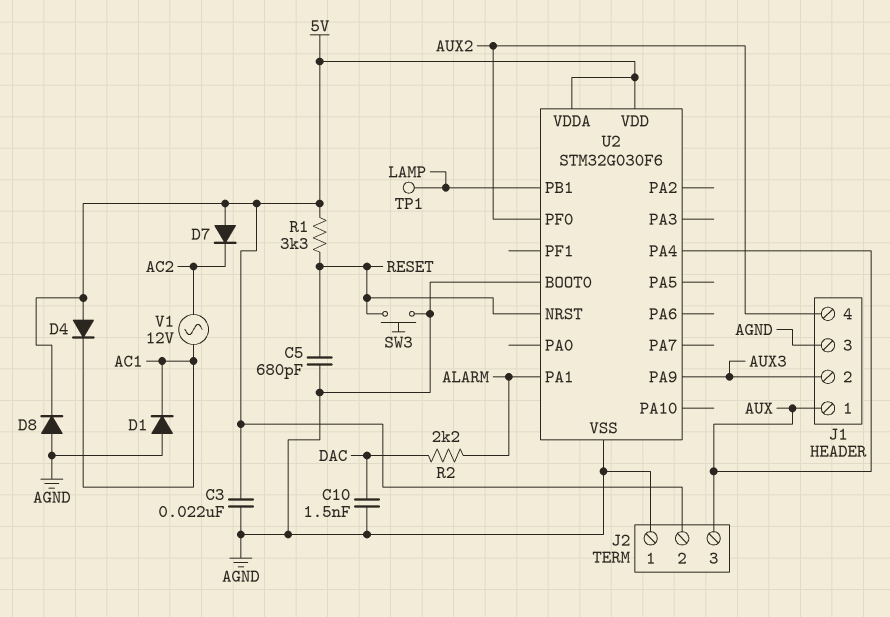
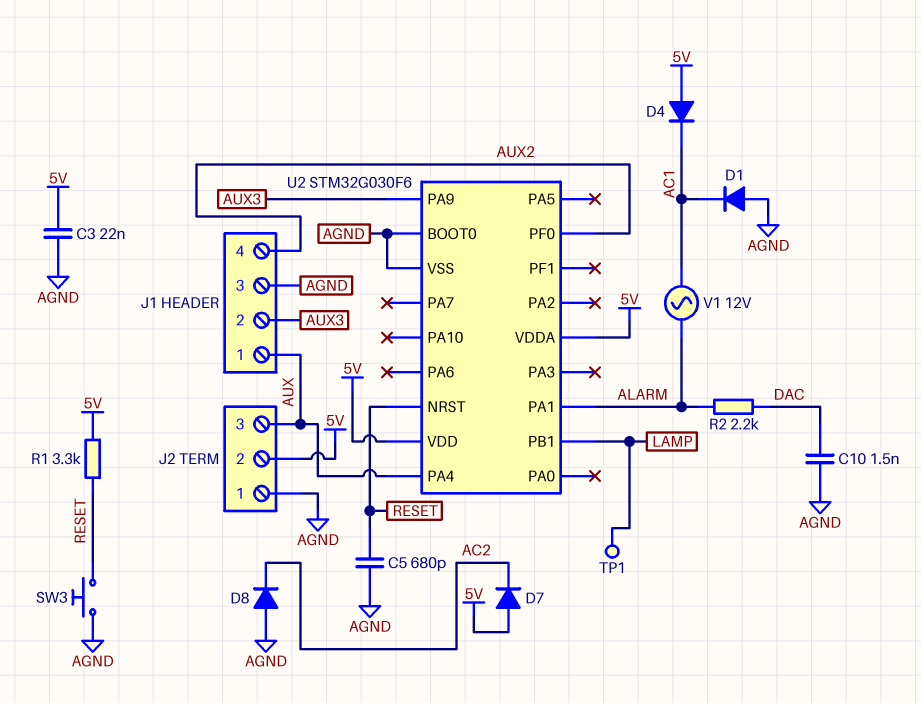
D8: diode (A AGND, K 5V) -> diode (A AGND, K AC2)
V1: AC 12V (AC1, AC2) -> AC 12V (AC1, ALARM)

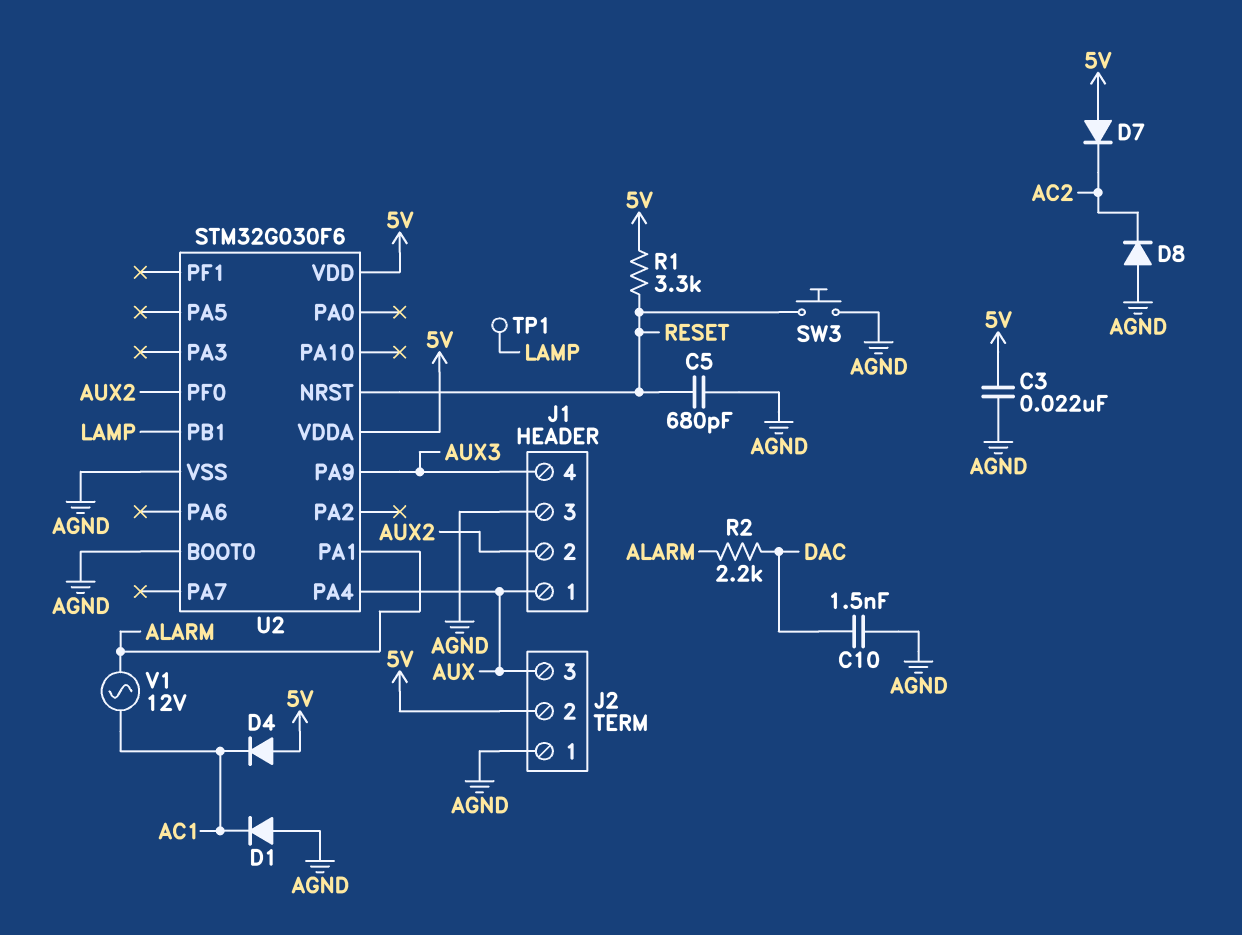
J1 pin 2: AUX3 -> AUX2
J1 pin 4: AUX2 -> AUX3

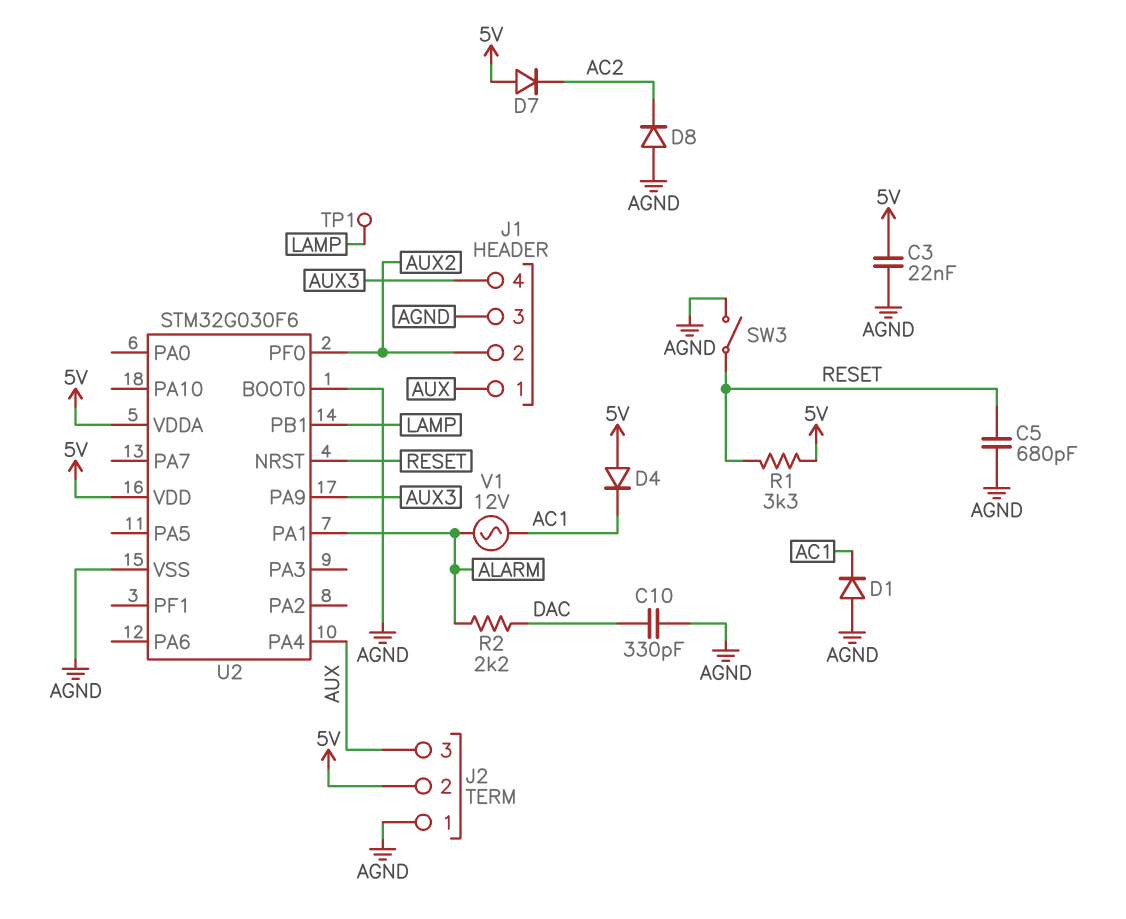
C10: 1.5nF (AGND, DAC) -> 330pF (AGND, DAC)
SW3: button (AGND, RESET) -> switch (AGND, RESET)

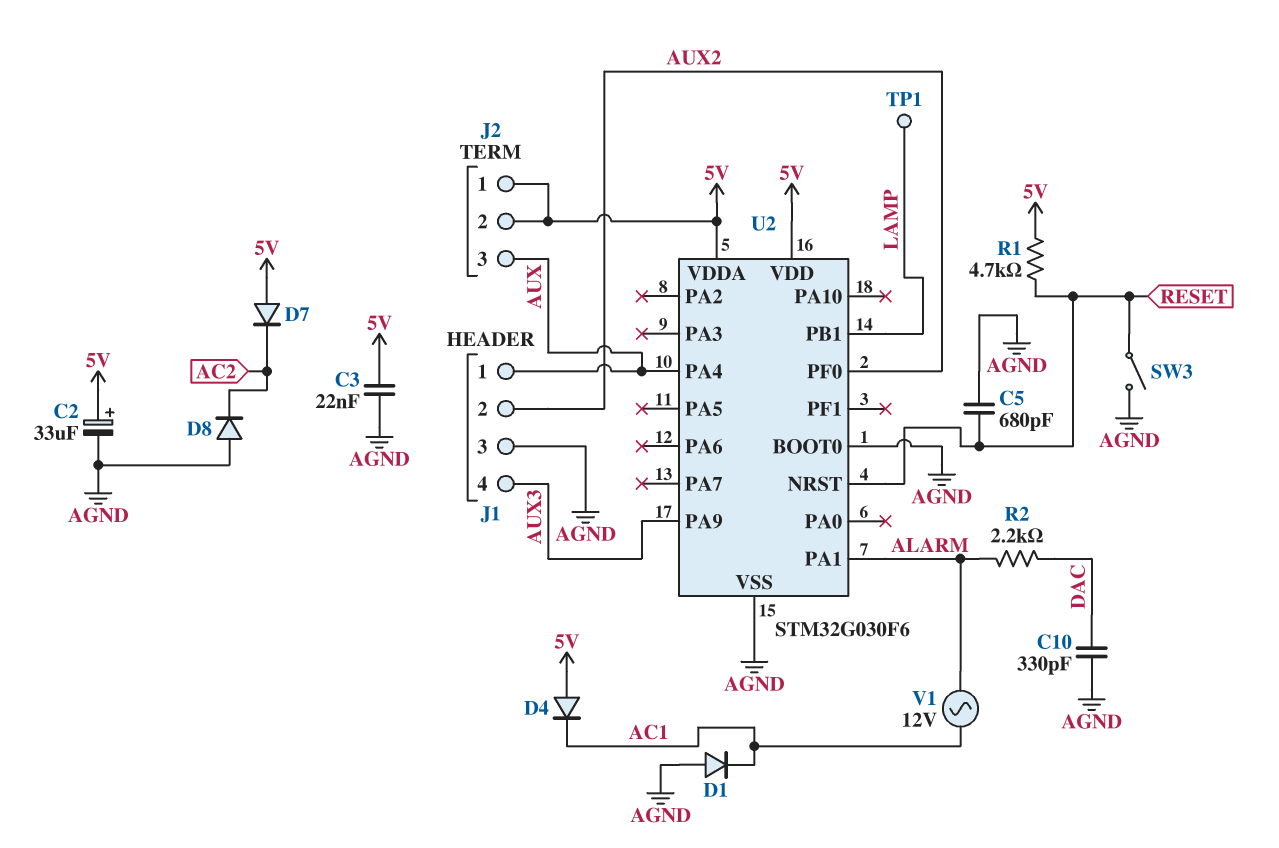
C2: none -> 33uF (plus 5V, minus AGND)
J2 pin 1: AGND -> 5V
R1: 3.3k (5V, RESET) -> 4.7k (5V, RESET)

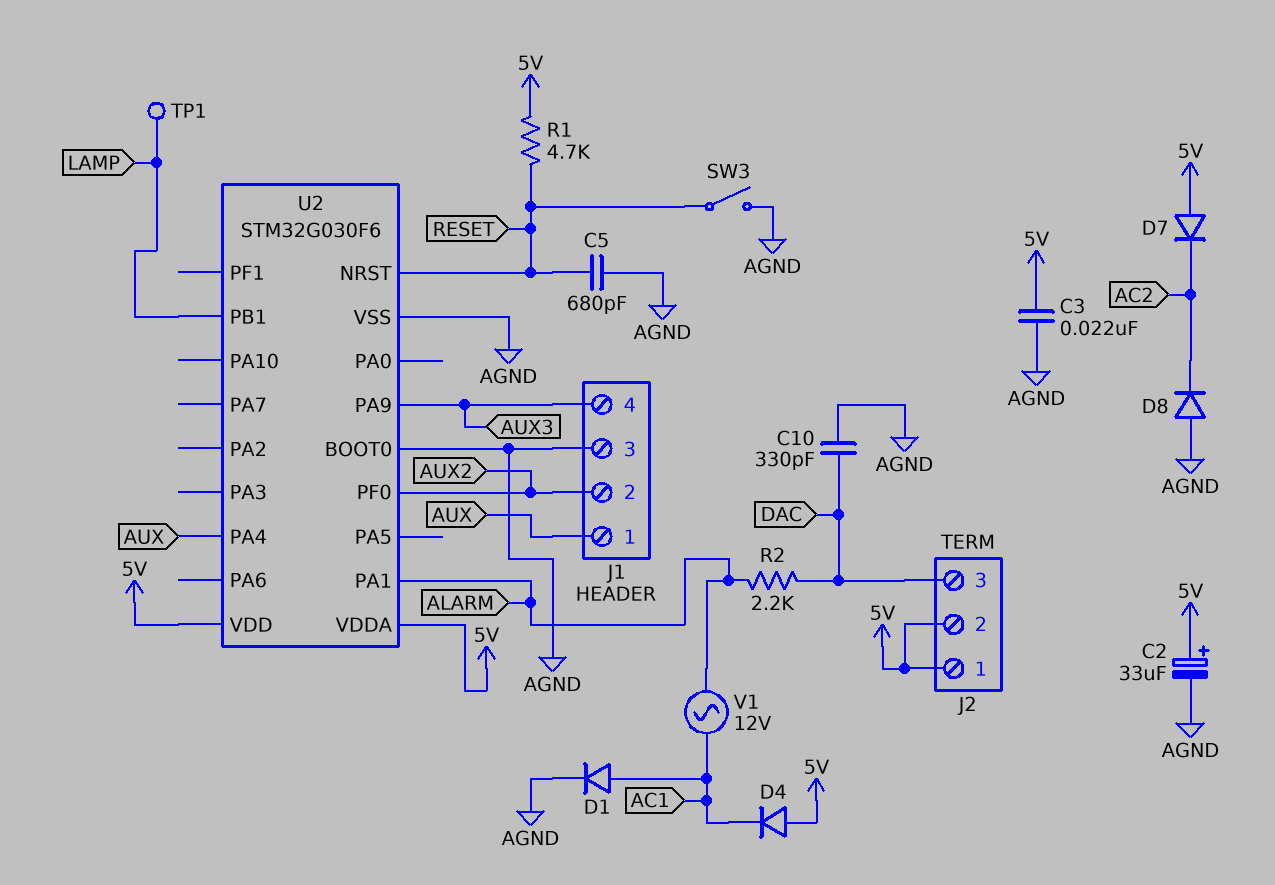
D1: diode (A AGND, K AC1) -> diode (A AC1, K AGND)
J2 pin 3: AUX -> DAC

